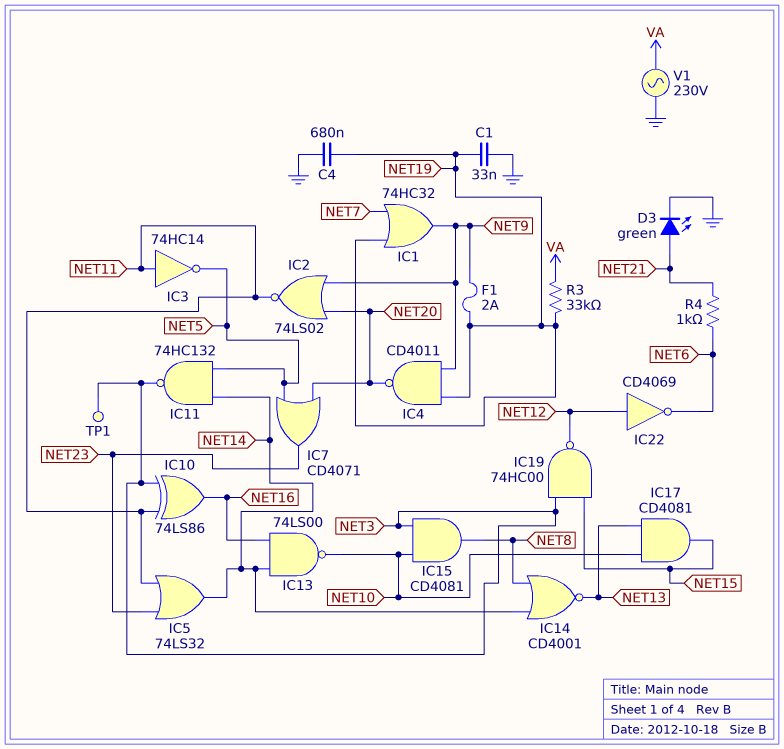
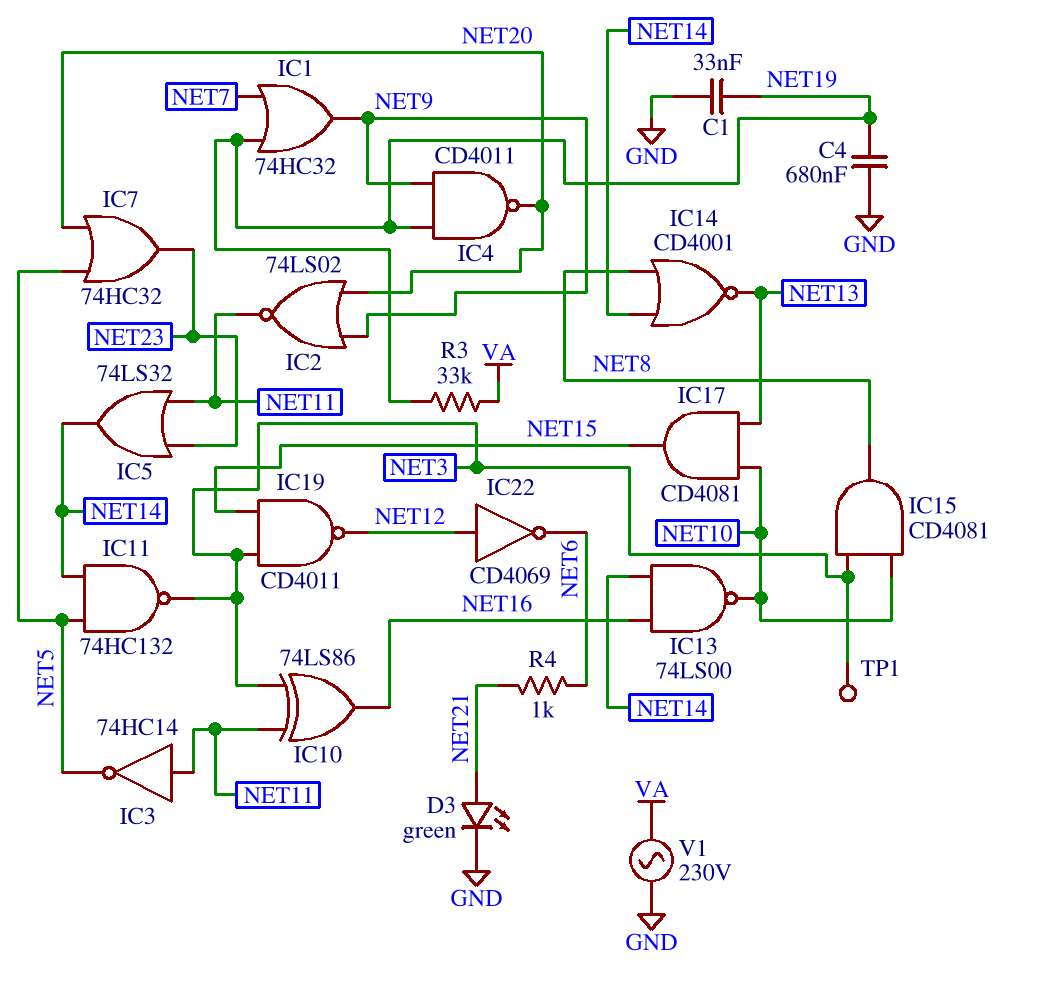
F1: 2A (NET9, NET19) -> none
IC7: OR CD4071 (in NET5, in NET20, out NET23) -> OR 74HC32 (in NET5, in NET20, out NET23)
IC19: NAND 74HC00 (in NET3, in NET15, out NET12) -> NAND CD4011 (in NET3, in NET15, out NET12)

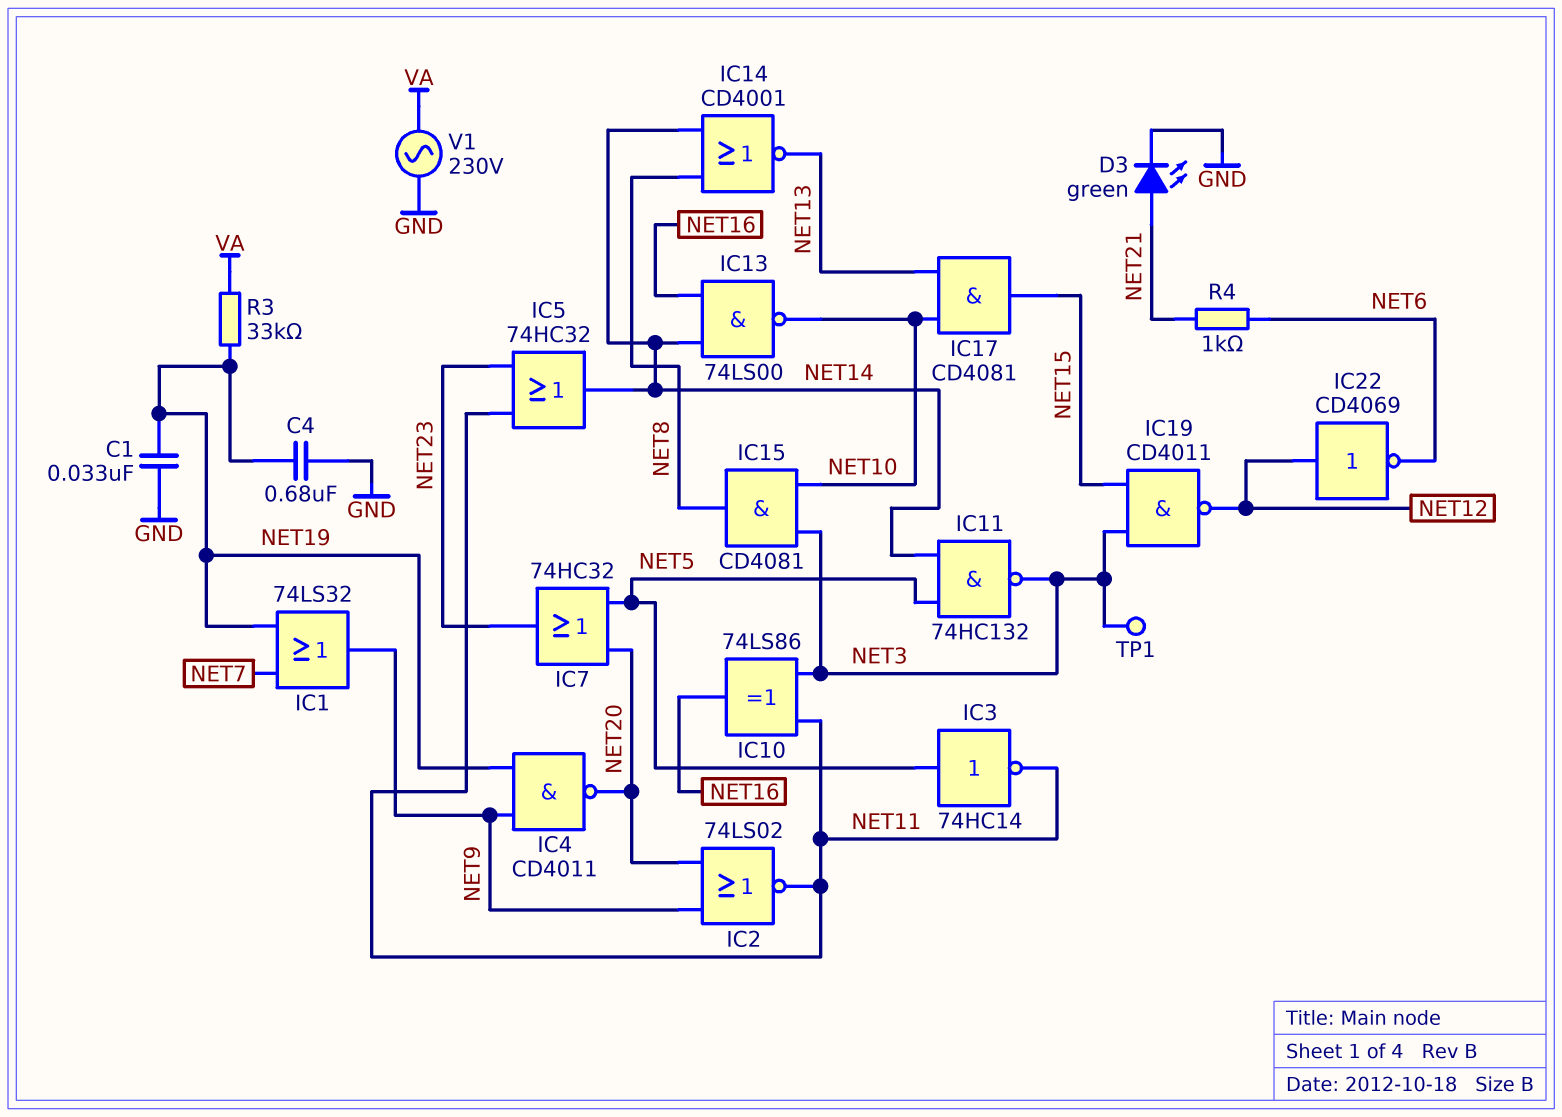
IC1: OR 74HC32 (in NET7, in NET19, out NET9) -> OR 74LS32 (in NET7, in NET19, out NET9)
IC3: NOT 74HC14 (in NET11, out NET5) -> NOT 74HC14 (in NET5, out NET11)
IC5: OR 74LS32 (in NET11, in NET23, out NET14) -> OR 74HC32 (in NET11, in NET23, out NET14)

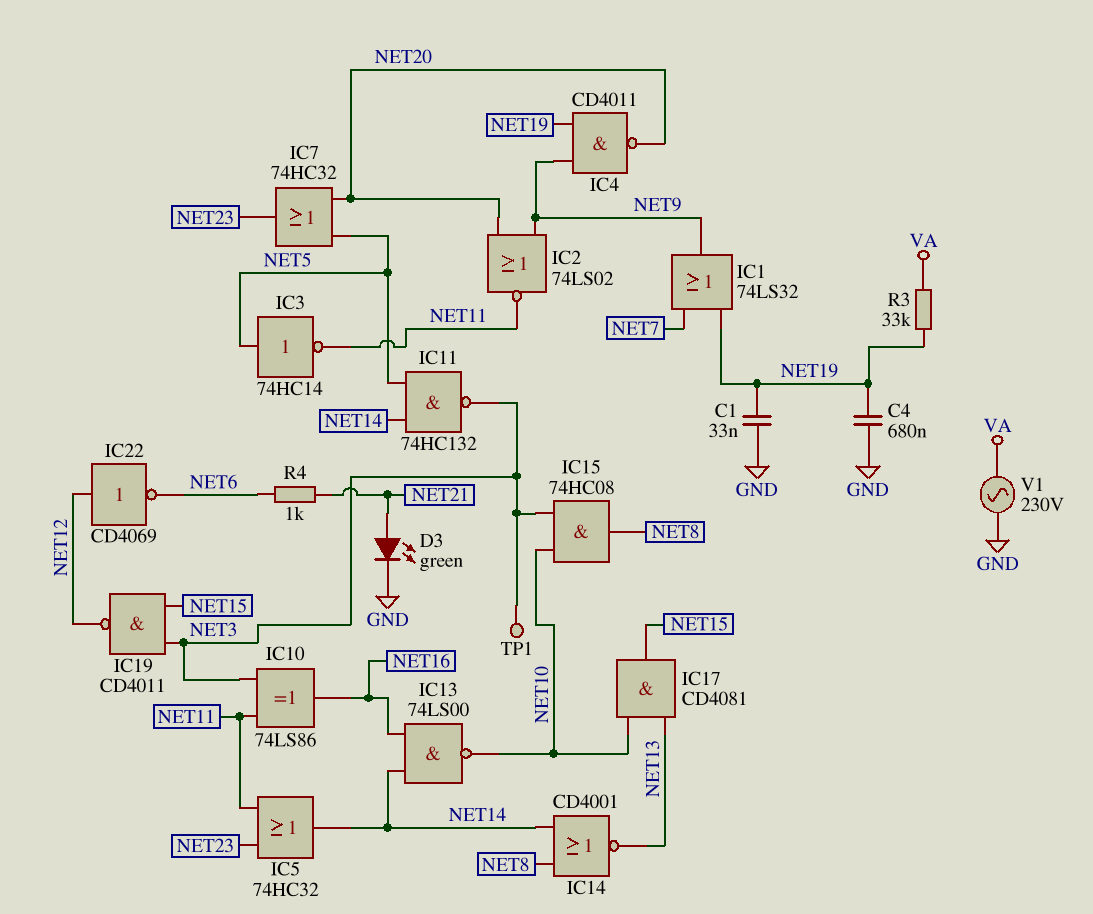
IC15: AND CD4081 (in NET3, in NET10, out NET8) -> AND 74HC08 (in NET3, in NET10, out NET8)

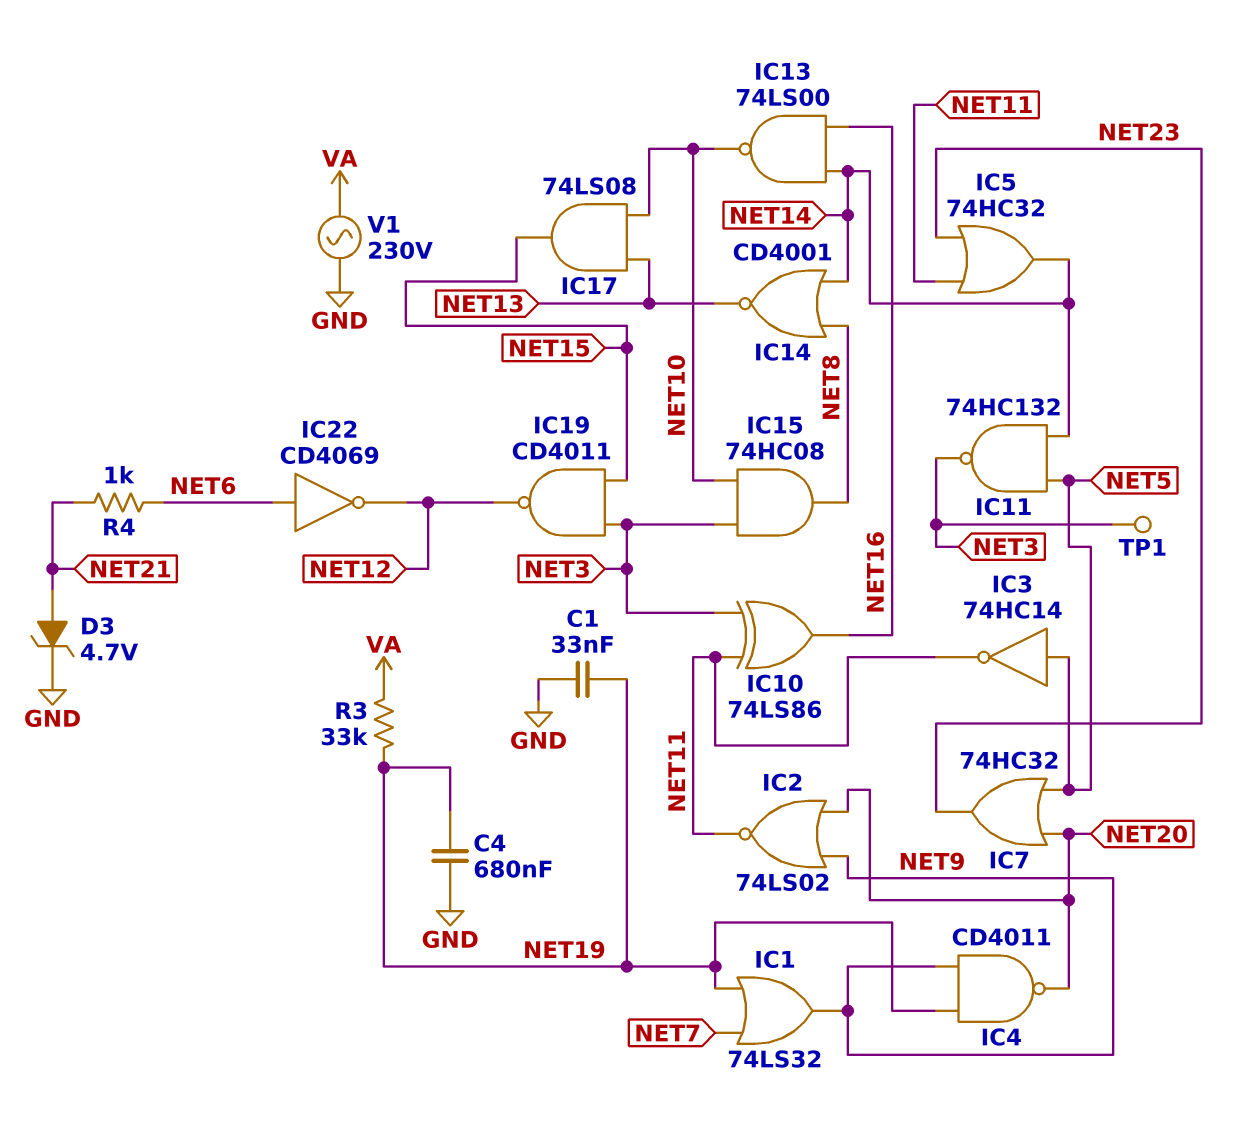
D3: LED green (A NET21, K GND) -> zener 4.7V (A NET21, K GND)
IC17: AND CD4081 (in NET10, in NET13, out NET15) -> AND 74LS08 (in NET10, in NET13, out NET15)
IC22: NOT CD4069 (in NET12, out NET6) -> NOT CD4069 (in NET6, out NET12)

